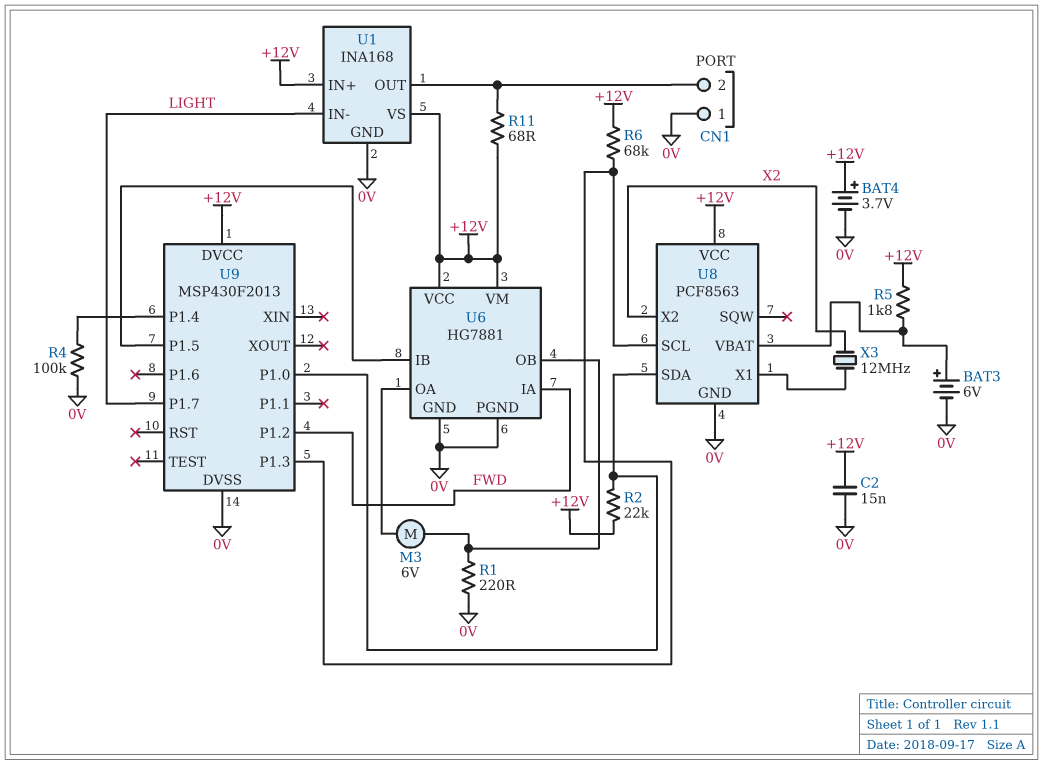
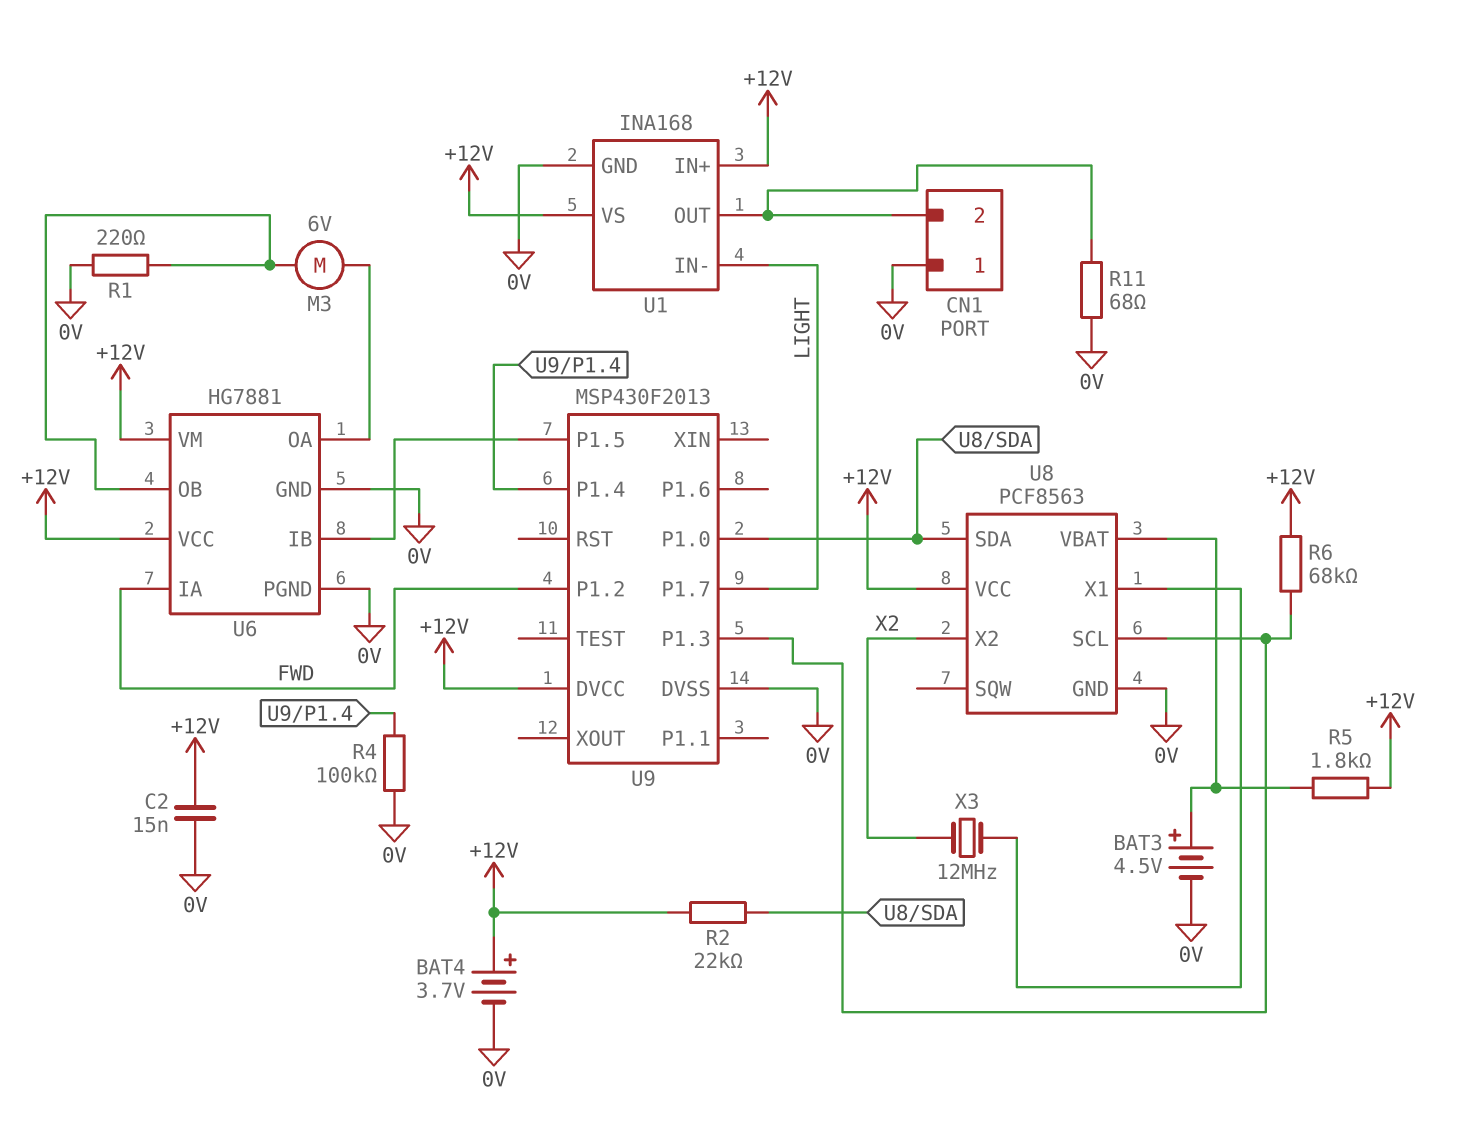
BAT3: 6V (plus U8/VBAT, minus 0V) -> 4.5V (plus U8/VBAT, minus 0V)
R11: 68 (+12V, CN1/2) -> 68 (0V, CN1/2)

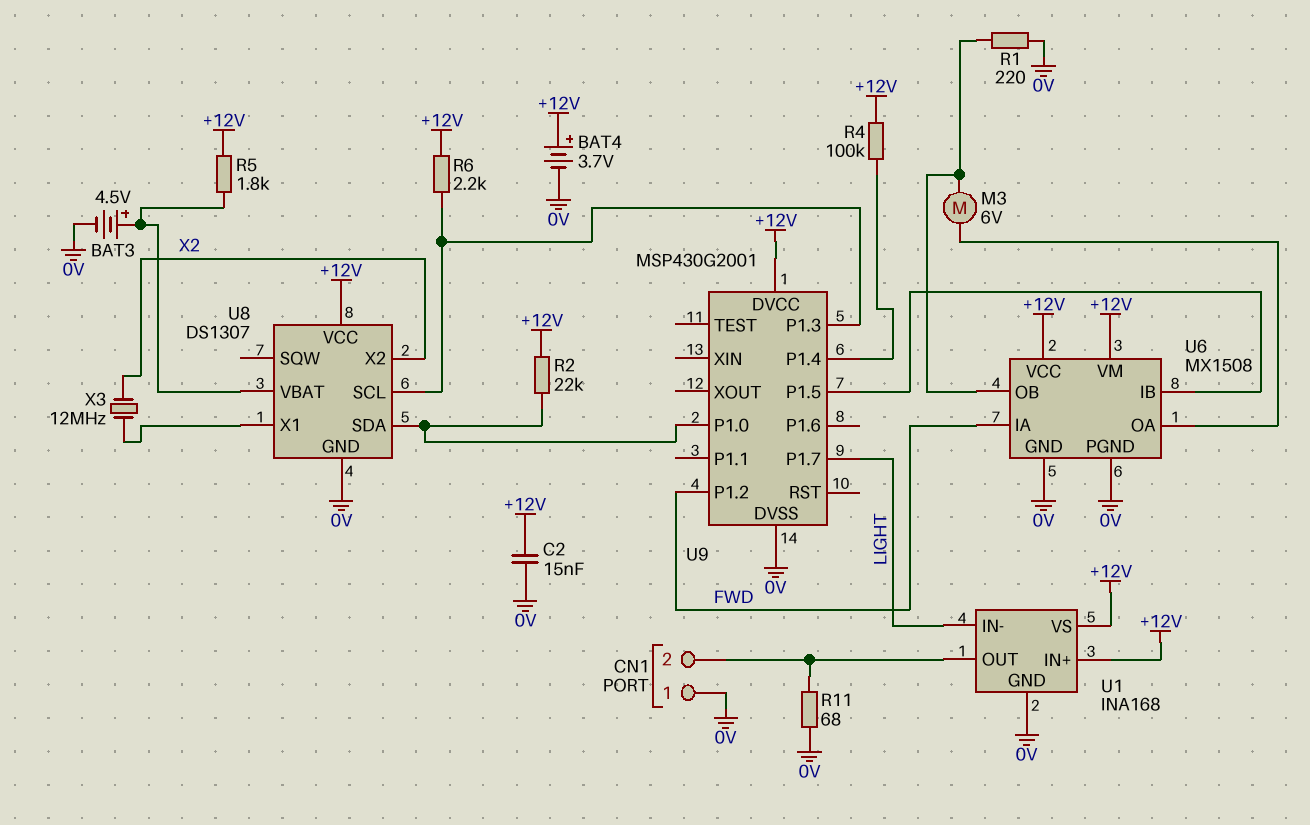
R4: 100k (0V, U9/P1.4) -> 100k (+12V, U9/P1.4)
R6: 68k (+12V, U8/SCL) -> 2.2k (+12V, U8/SCL)
U6: HG7881 -> MX1508
U8: PCF8563 -> DS1307
U9: MSP430F2013 -> MSP430G2001

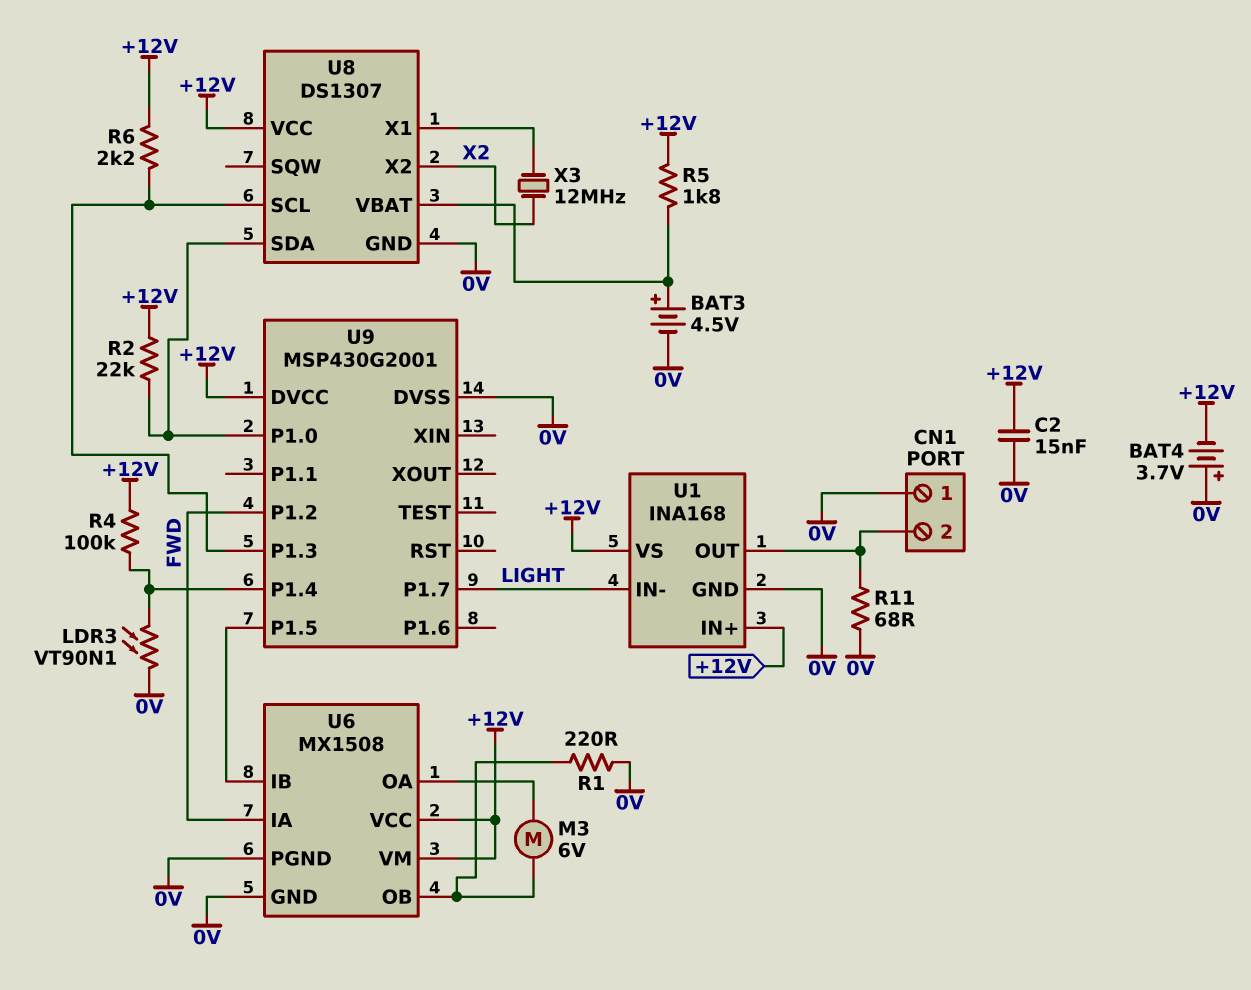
BAT4: 3.7V (plus +12V, minus 0V) -> 3.7V (plus 0V, minus +12V)
LDR3: none -> VT90N1 (0V, U9/P1.4)

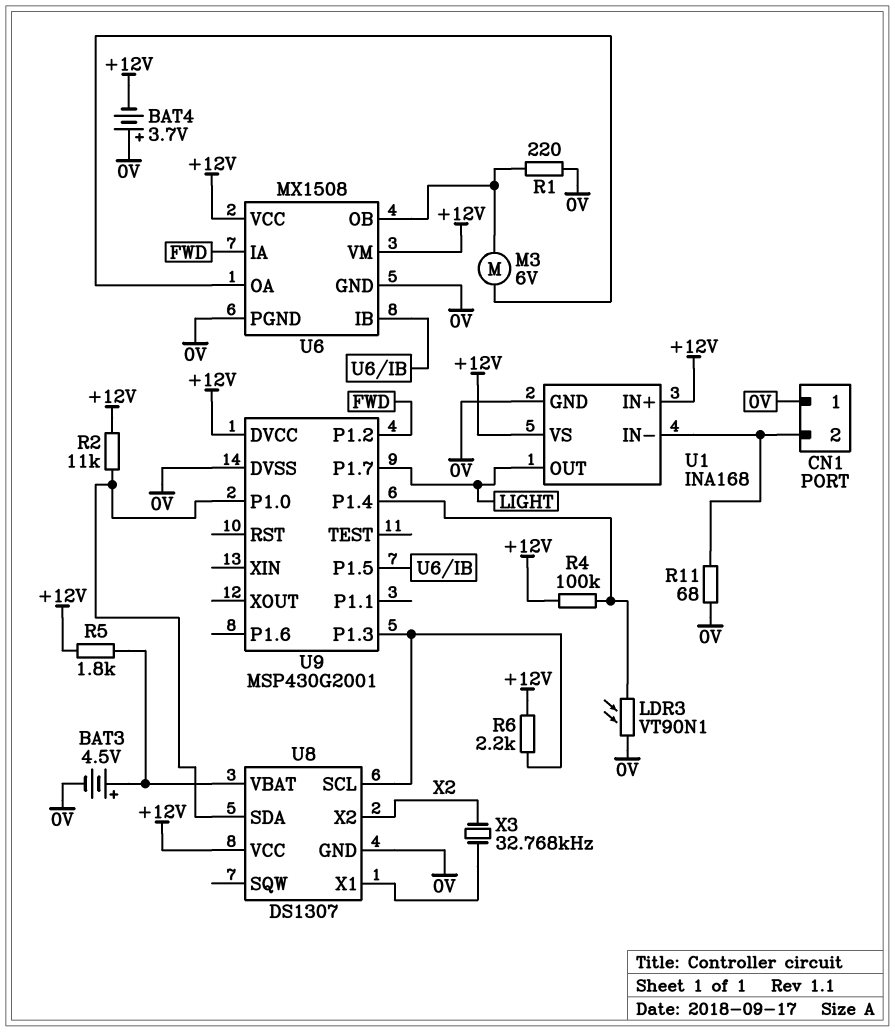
C2: 15nF (+12V, 0V) -> none
R2: 22k (+12V, U8/SDA) -> 11k (+12V, U8/SDA)
U1 pin IN-: LIGHT -> CN1/2
U1 pin OUT: CN1/2 -> LIGHT
X3: 12MHz (U8/X1, X2) -> 32.768kHz (U8/X1, X2)

